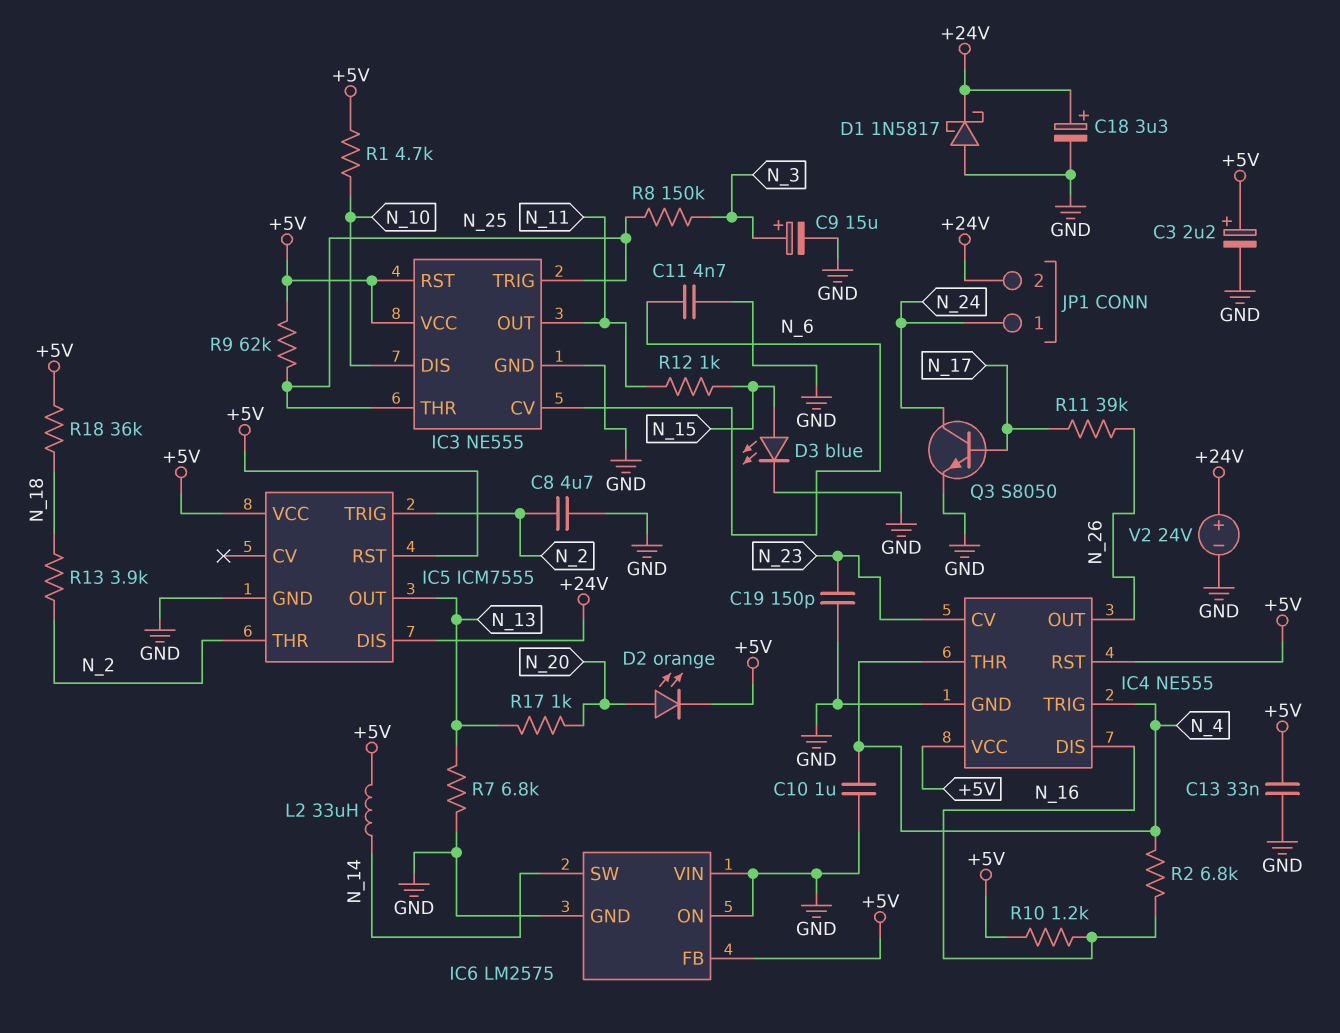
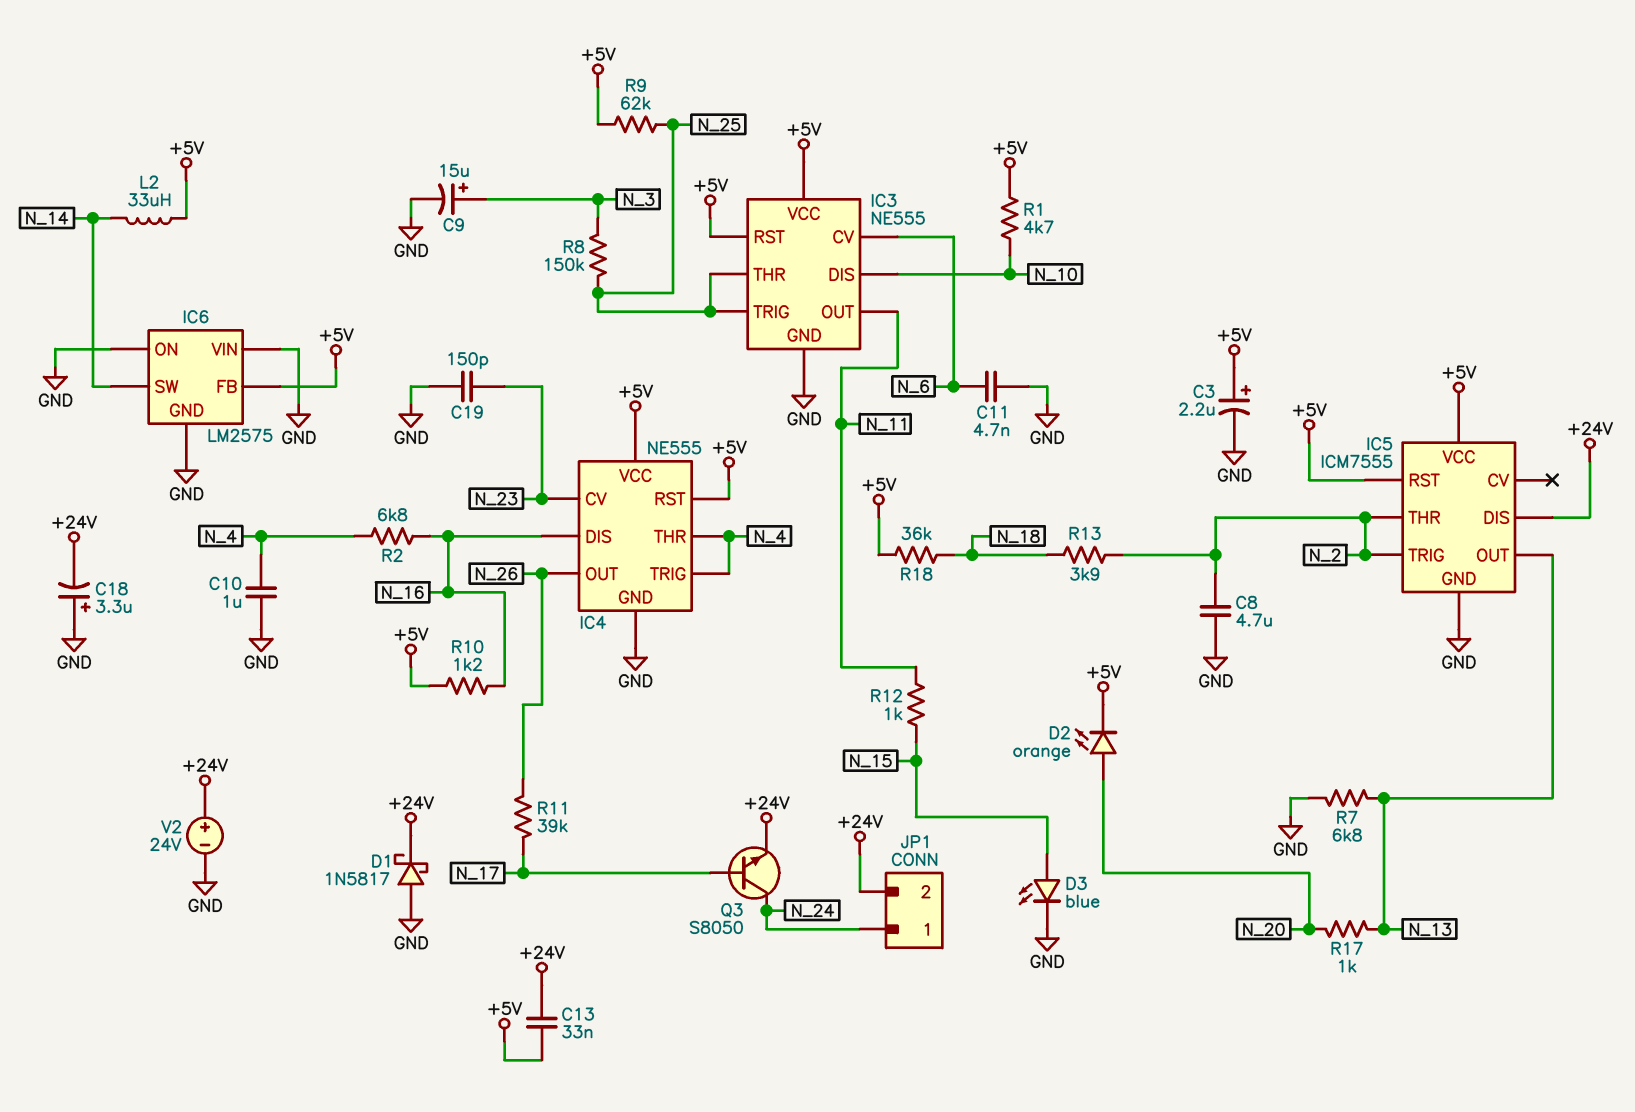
C13: 33nF (+5V, GND) -> 33nF (+5V, +24V)
C18: 3.3uF (plus +24V, minus GND) -> 3.3uF (plus GND, minus +24V)
Q3: NPN S8050 (B N_17, C N_24, E GND) -> NPN S8050 (B N_17, C N_24, E +24V)

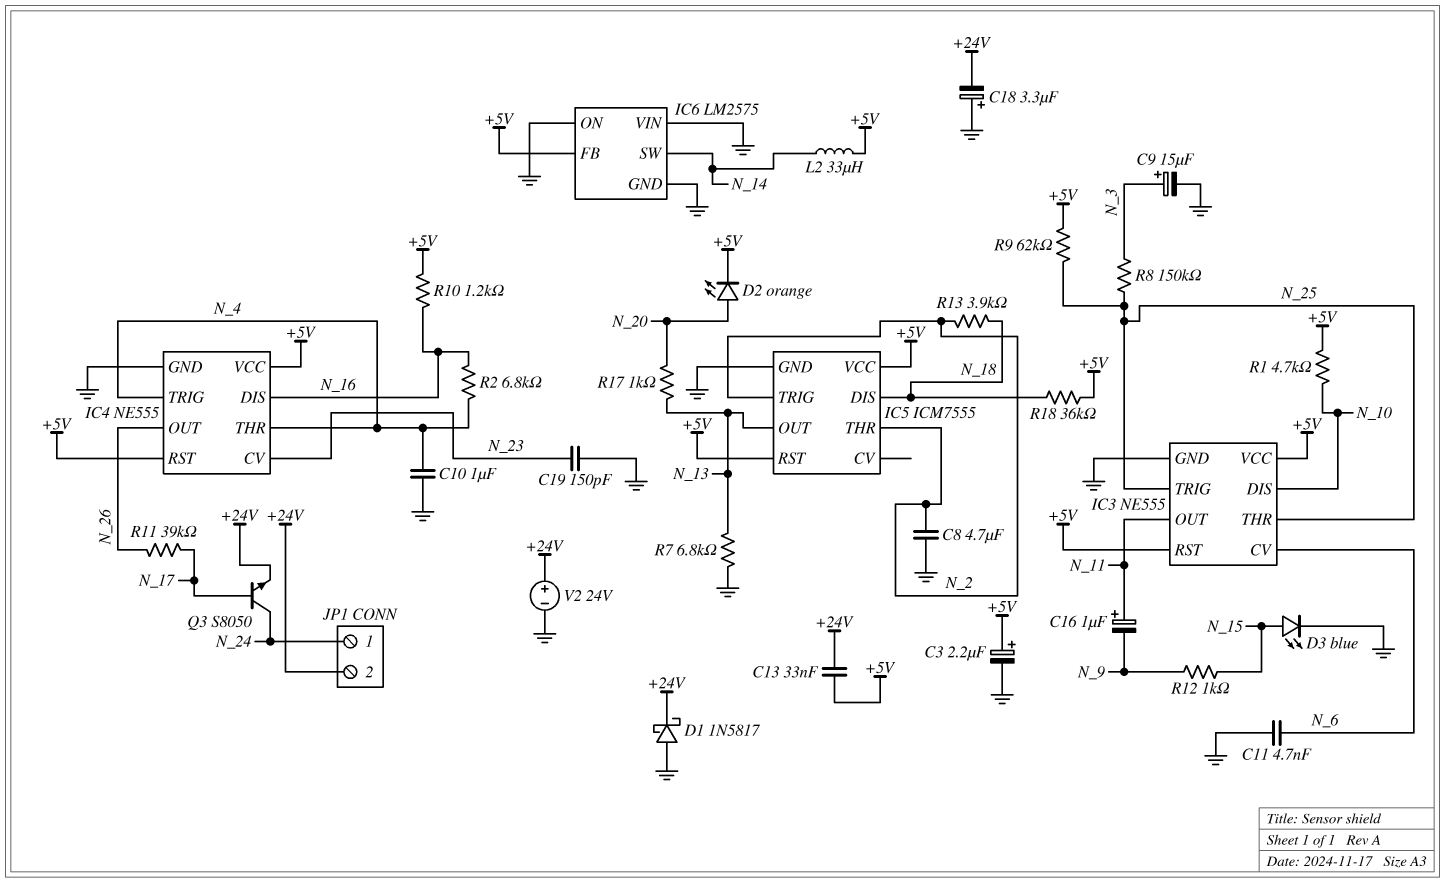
C16: none -> 1uF (plus N_11, minus N_9)
IC5 pin DIS: +24V -> N_18
R12: 1k (N_11, N_15) -> 1k (N_9, N_15)

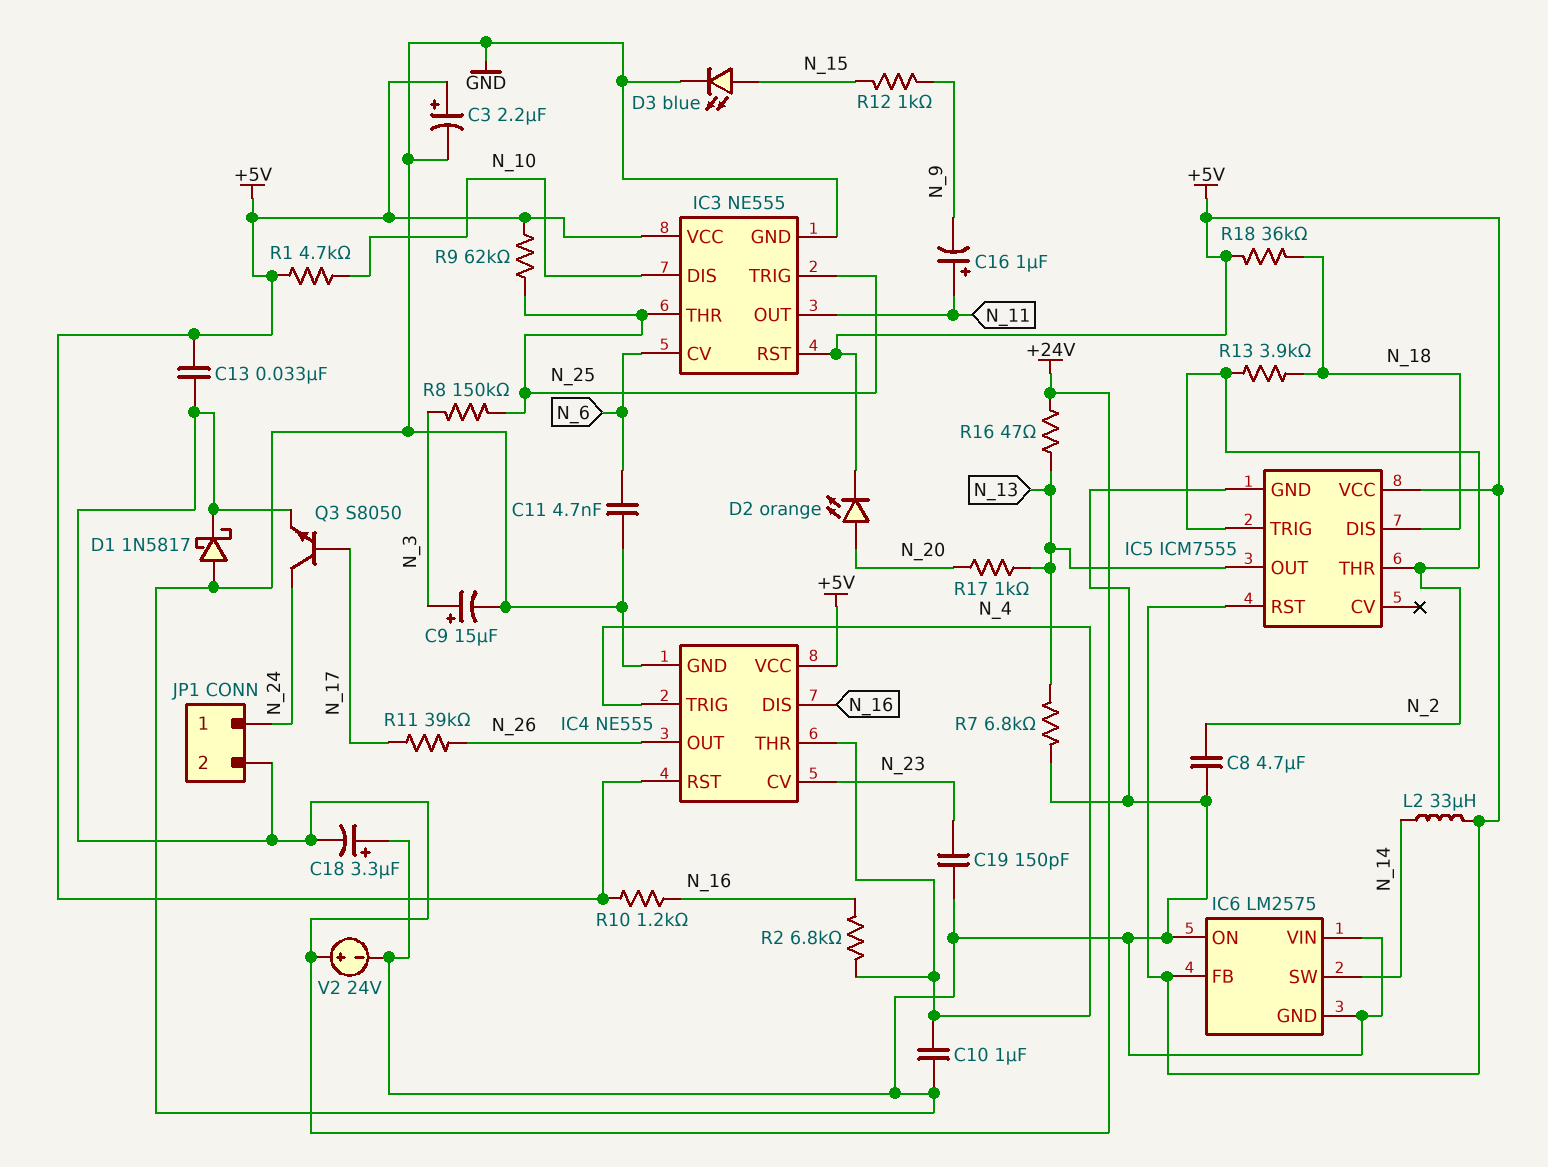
R16: none -> 47 (+24V, N_13)

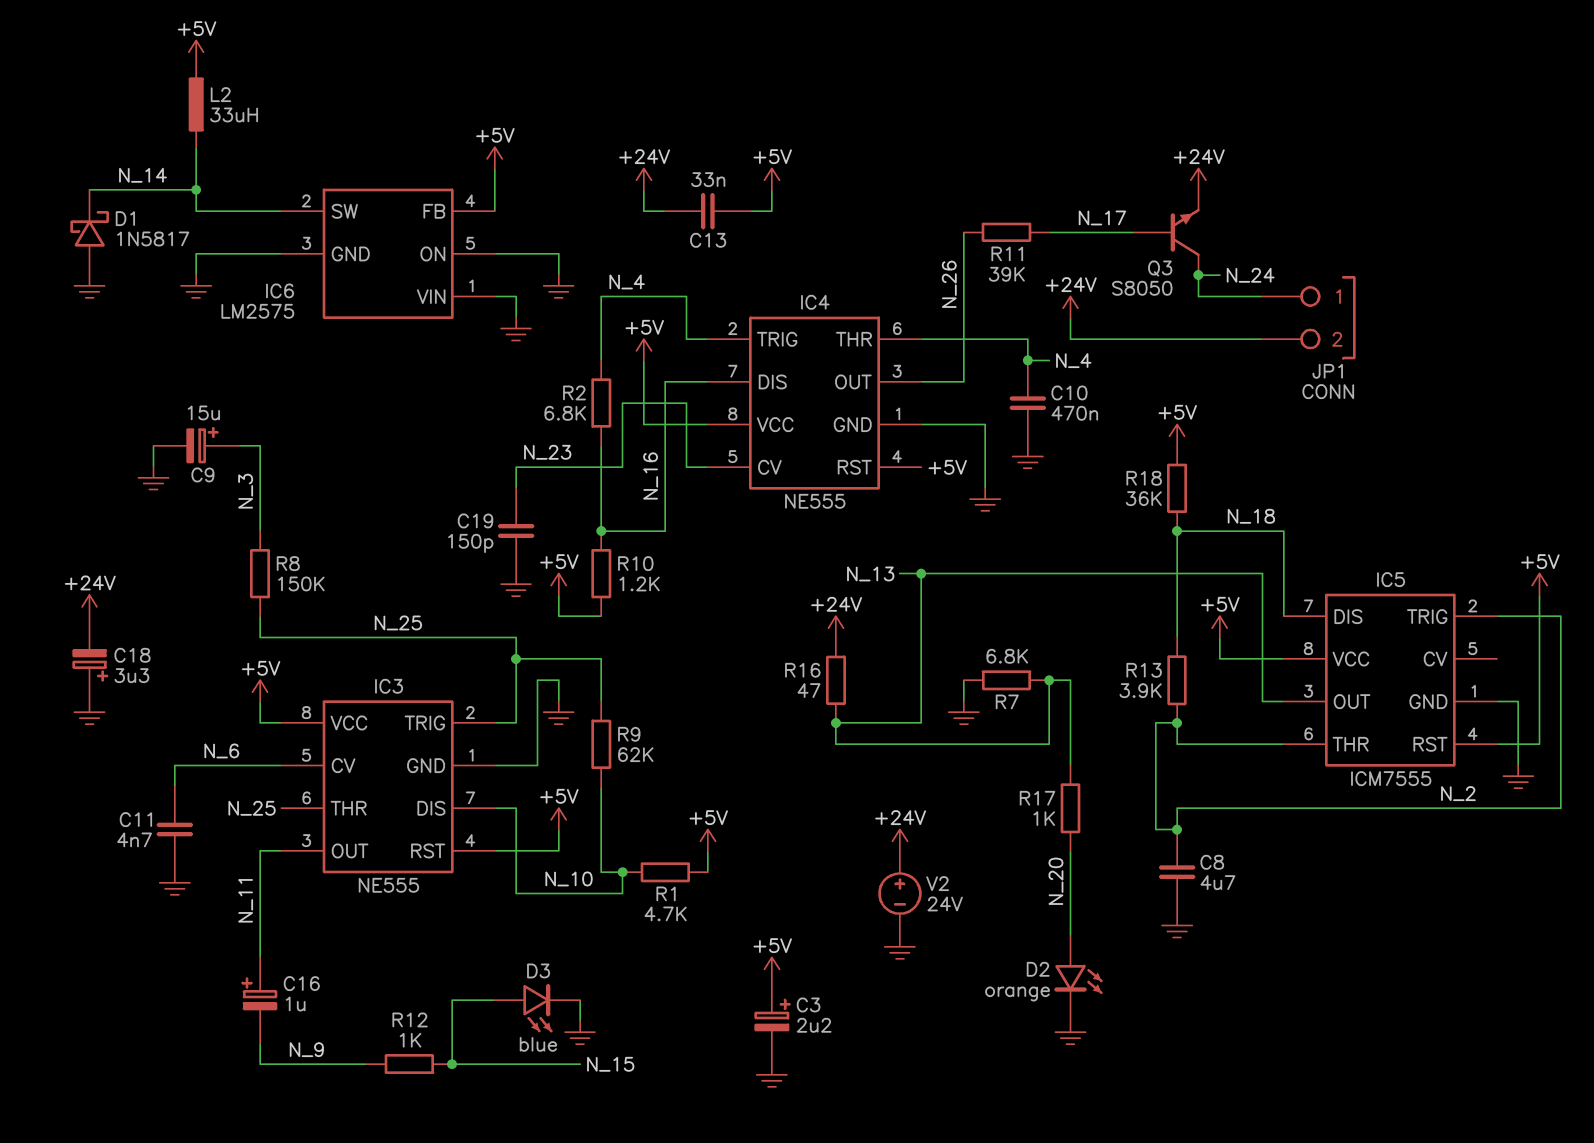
C10: 1uF (GND, N_4) -> 470nF (GND, N_4)
D1: schottky 1N5817 (A GND, K +24V) -> schottky 1N5817 (A GND, K N_14)
D2: LED orange (A N_20, K +5V) -> LED orange (A N_20, K GND)
R9: 62k (+5V, N_25) -> 62k (N_10, N_25)

